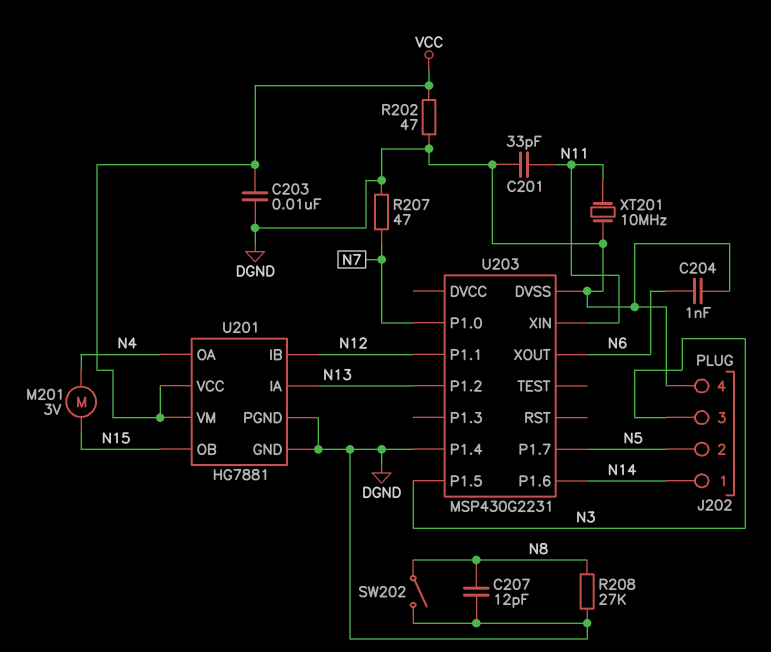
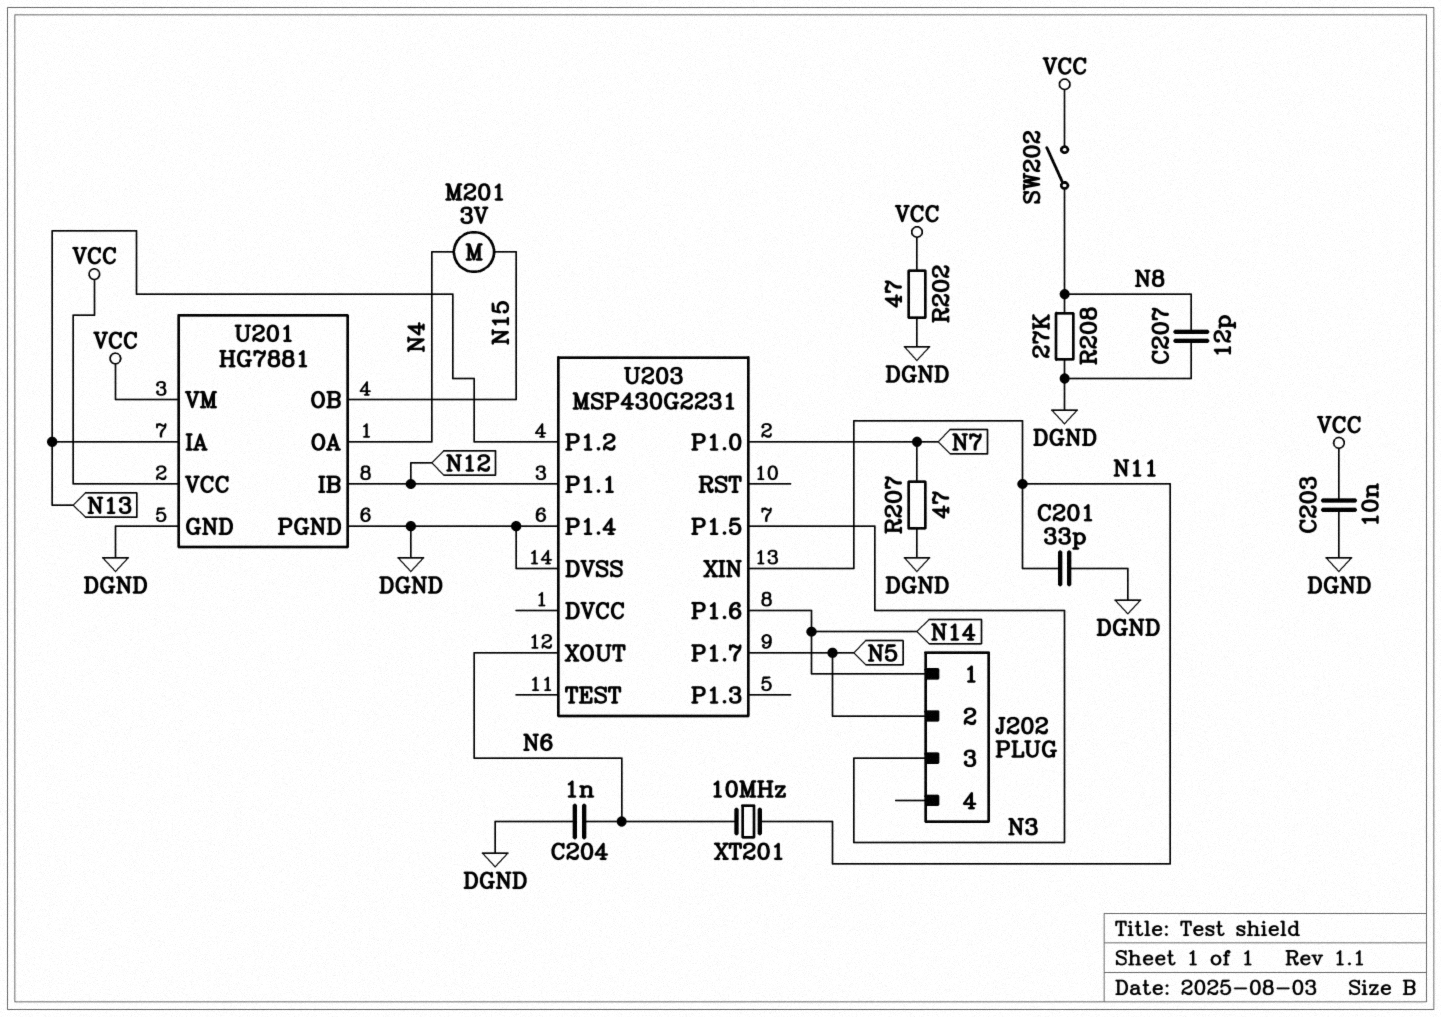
J202 pin 4: DGND -> none
SW202: switch (DGND, N8) -> switch (N8, VCC)
XT201: 10MHz (DGND, N11) -> 10MHz (N6, N11)

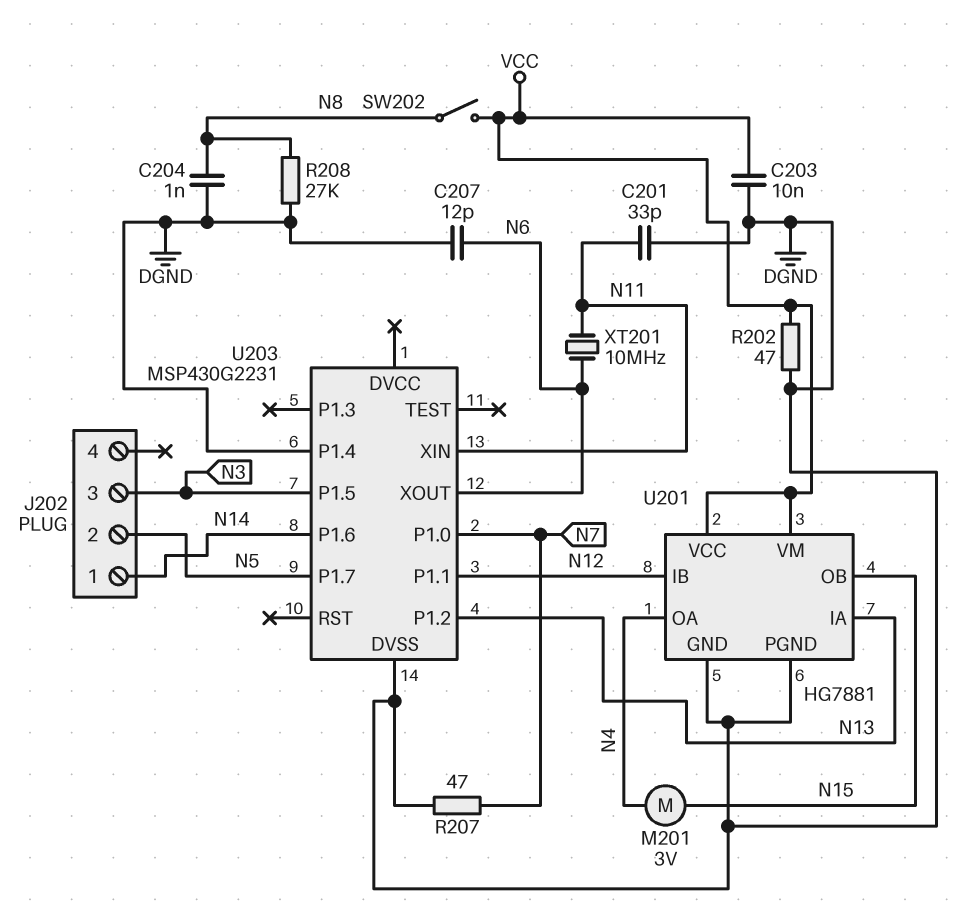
C204: 1nF (DGND, N6) -> 1nF (DGND, N8)
C207: 12pF (DGND, N8) -> 12pF (DGND, N6)

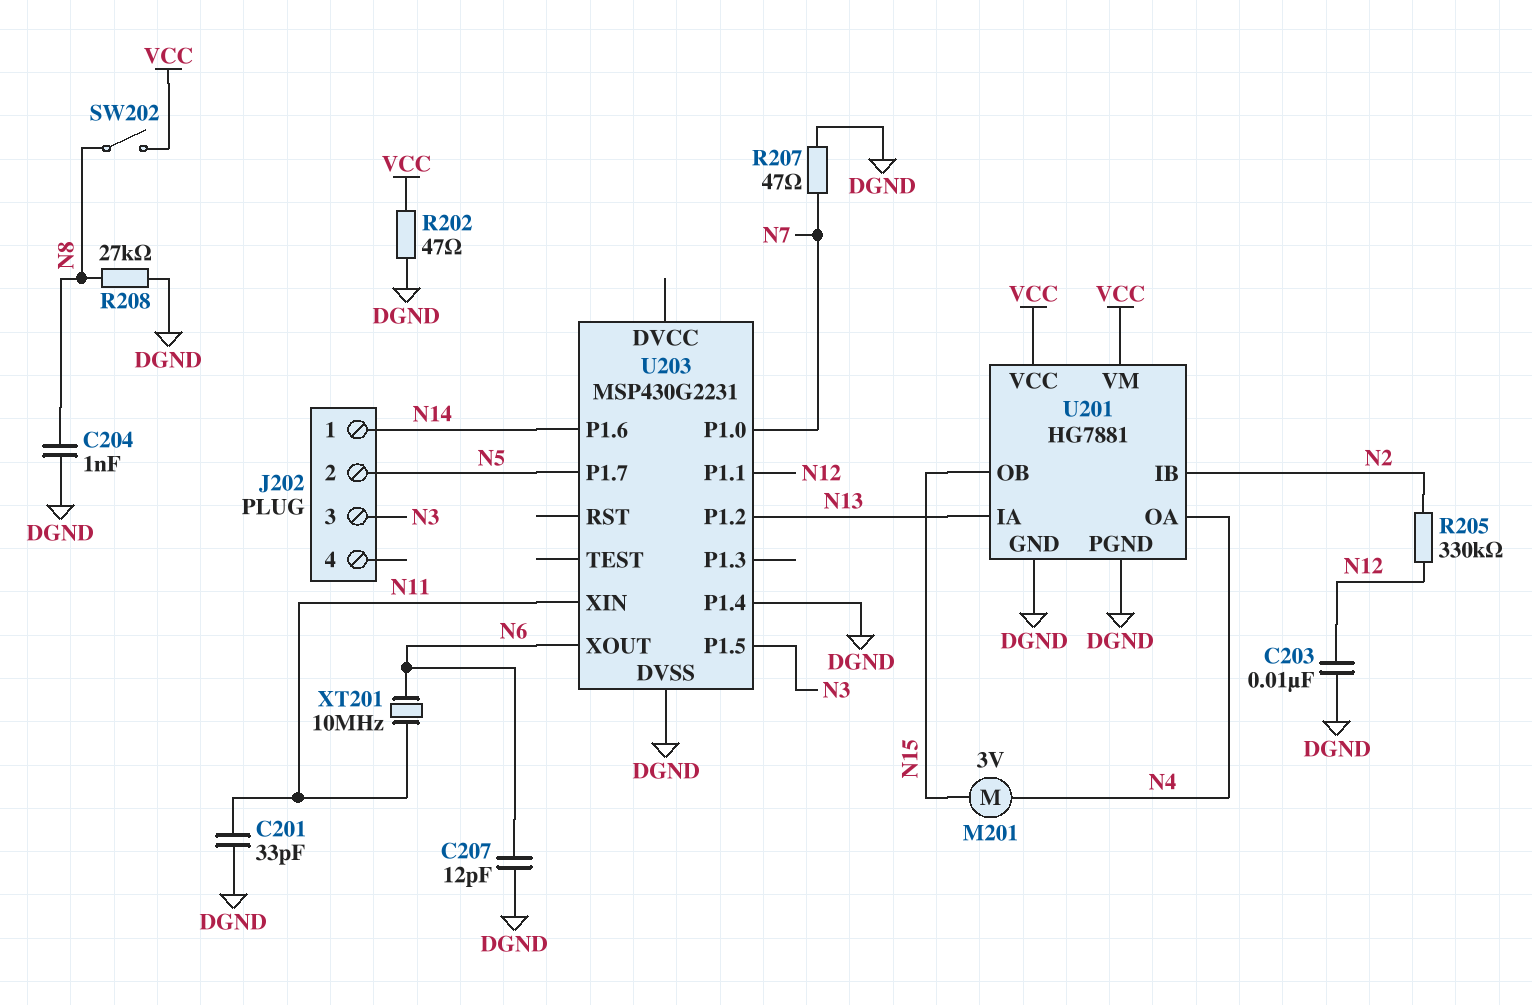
C203: 10nF (DGND, VCC) -> 10nF (DGND, N12)
R205: none -> 330k (N2, N12)
U201 pin IB: N12 -> N2

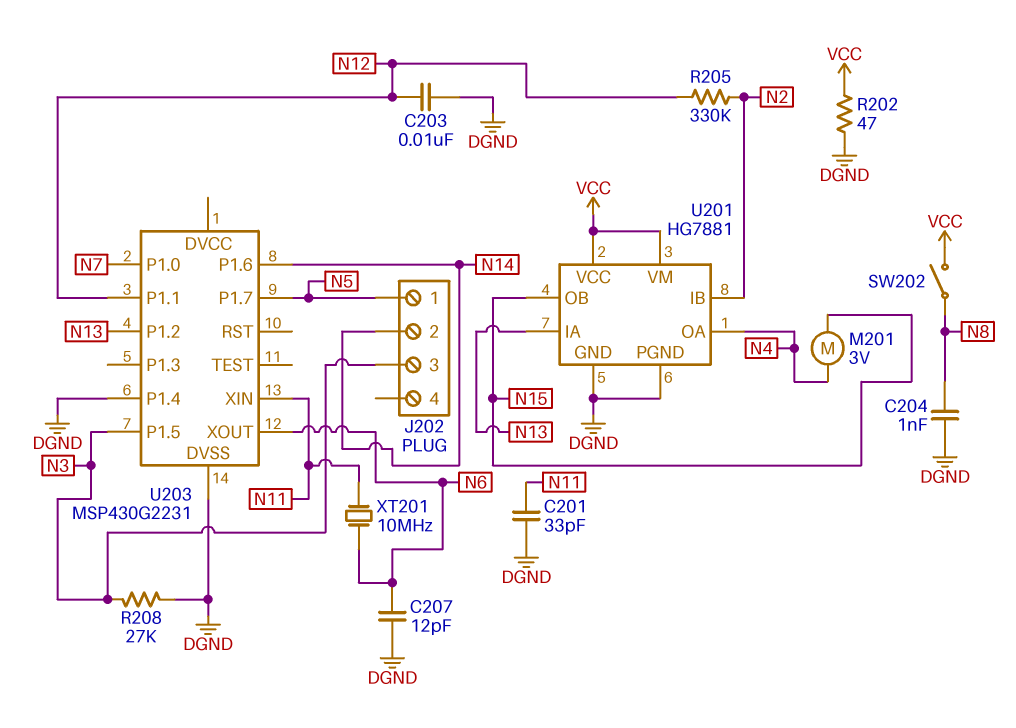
J202 pin 1: N14 -> N5
J202 pin 2: N5 -> N14
R207: 47 (DGND, N7) -> none
R208: 27k (DGND, N8) -> 27k (DGND, N3)

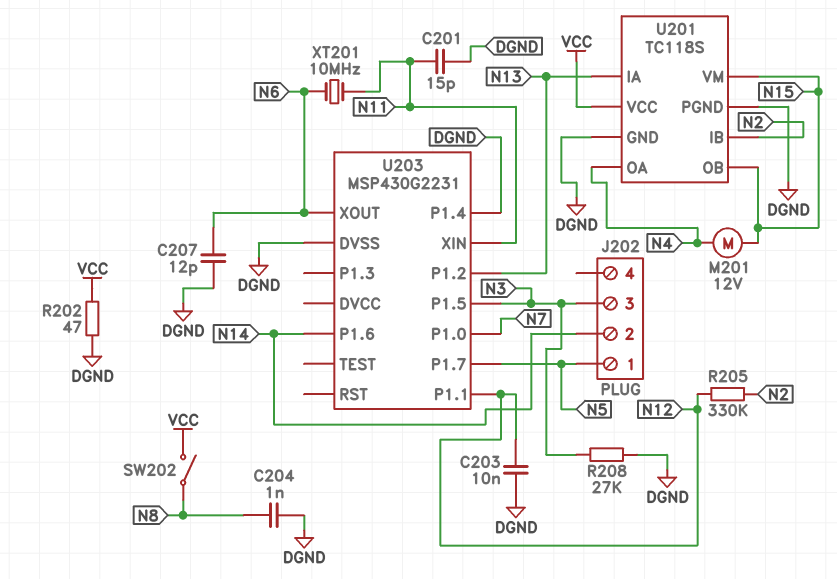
C201: 33pF (DGND, N11) -> 15pF (DGND, N11)
M201: motor 3V (N4, N15) -> motor 12V (N4, N15)
U201: HG7881 -> TC118S
U201 pin VM: VCC -> N15

